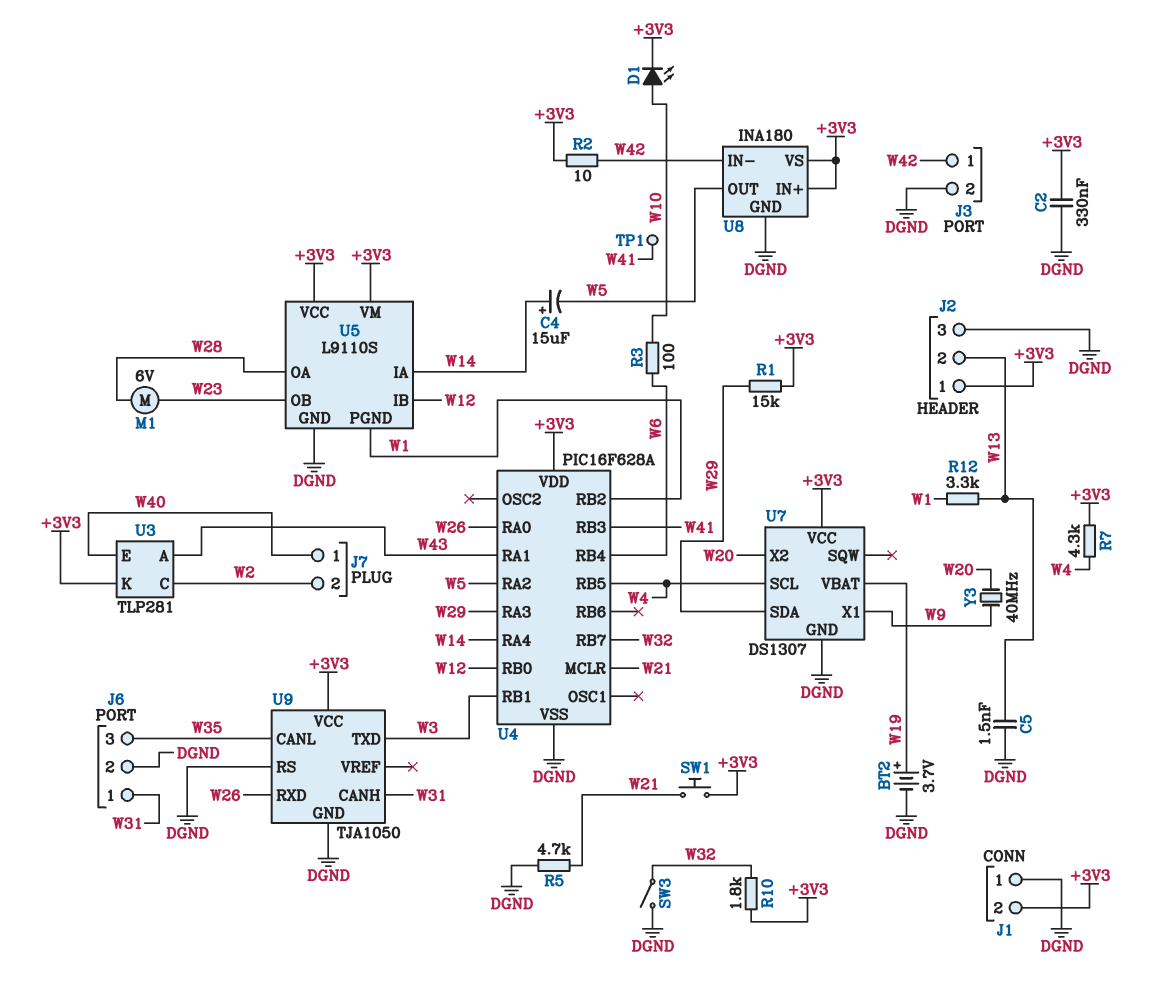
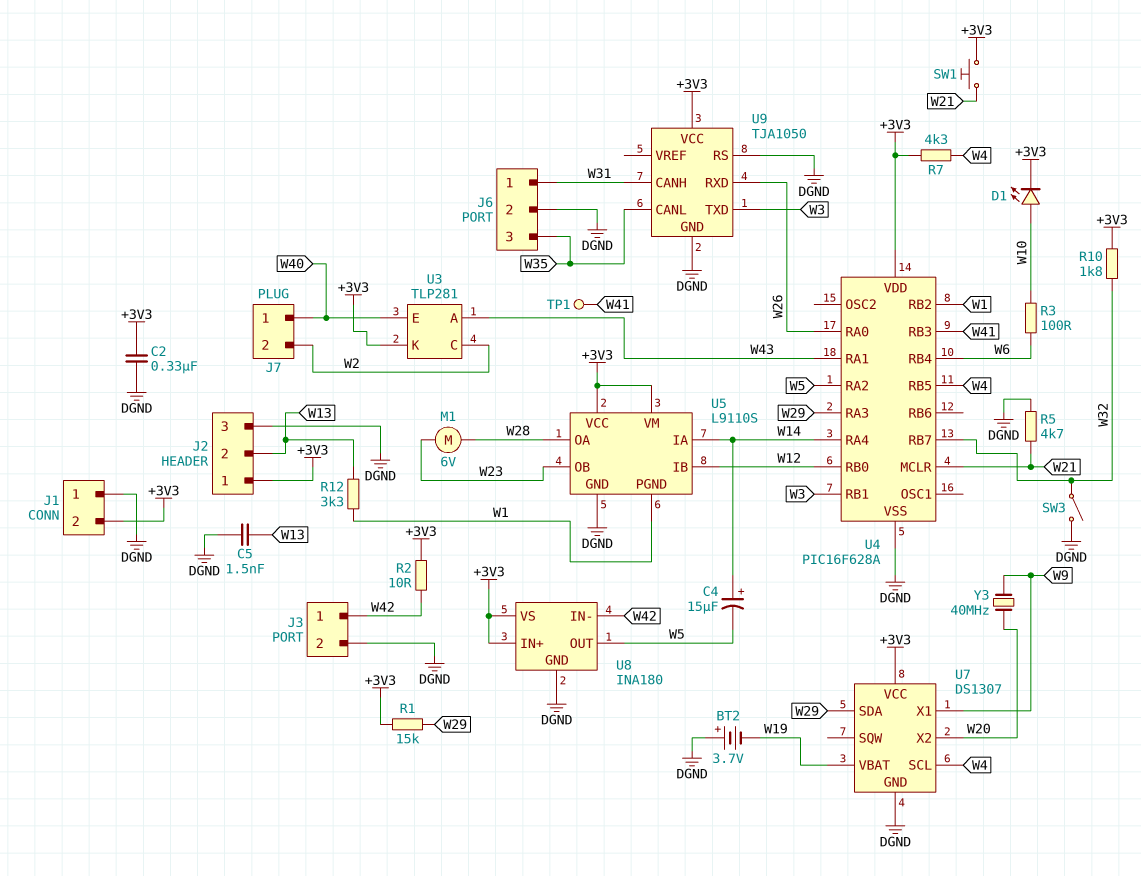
BT2: 3.7V (plus W19, minus DGND) -> 3.7V (plus DGND, minus W19)

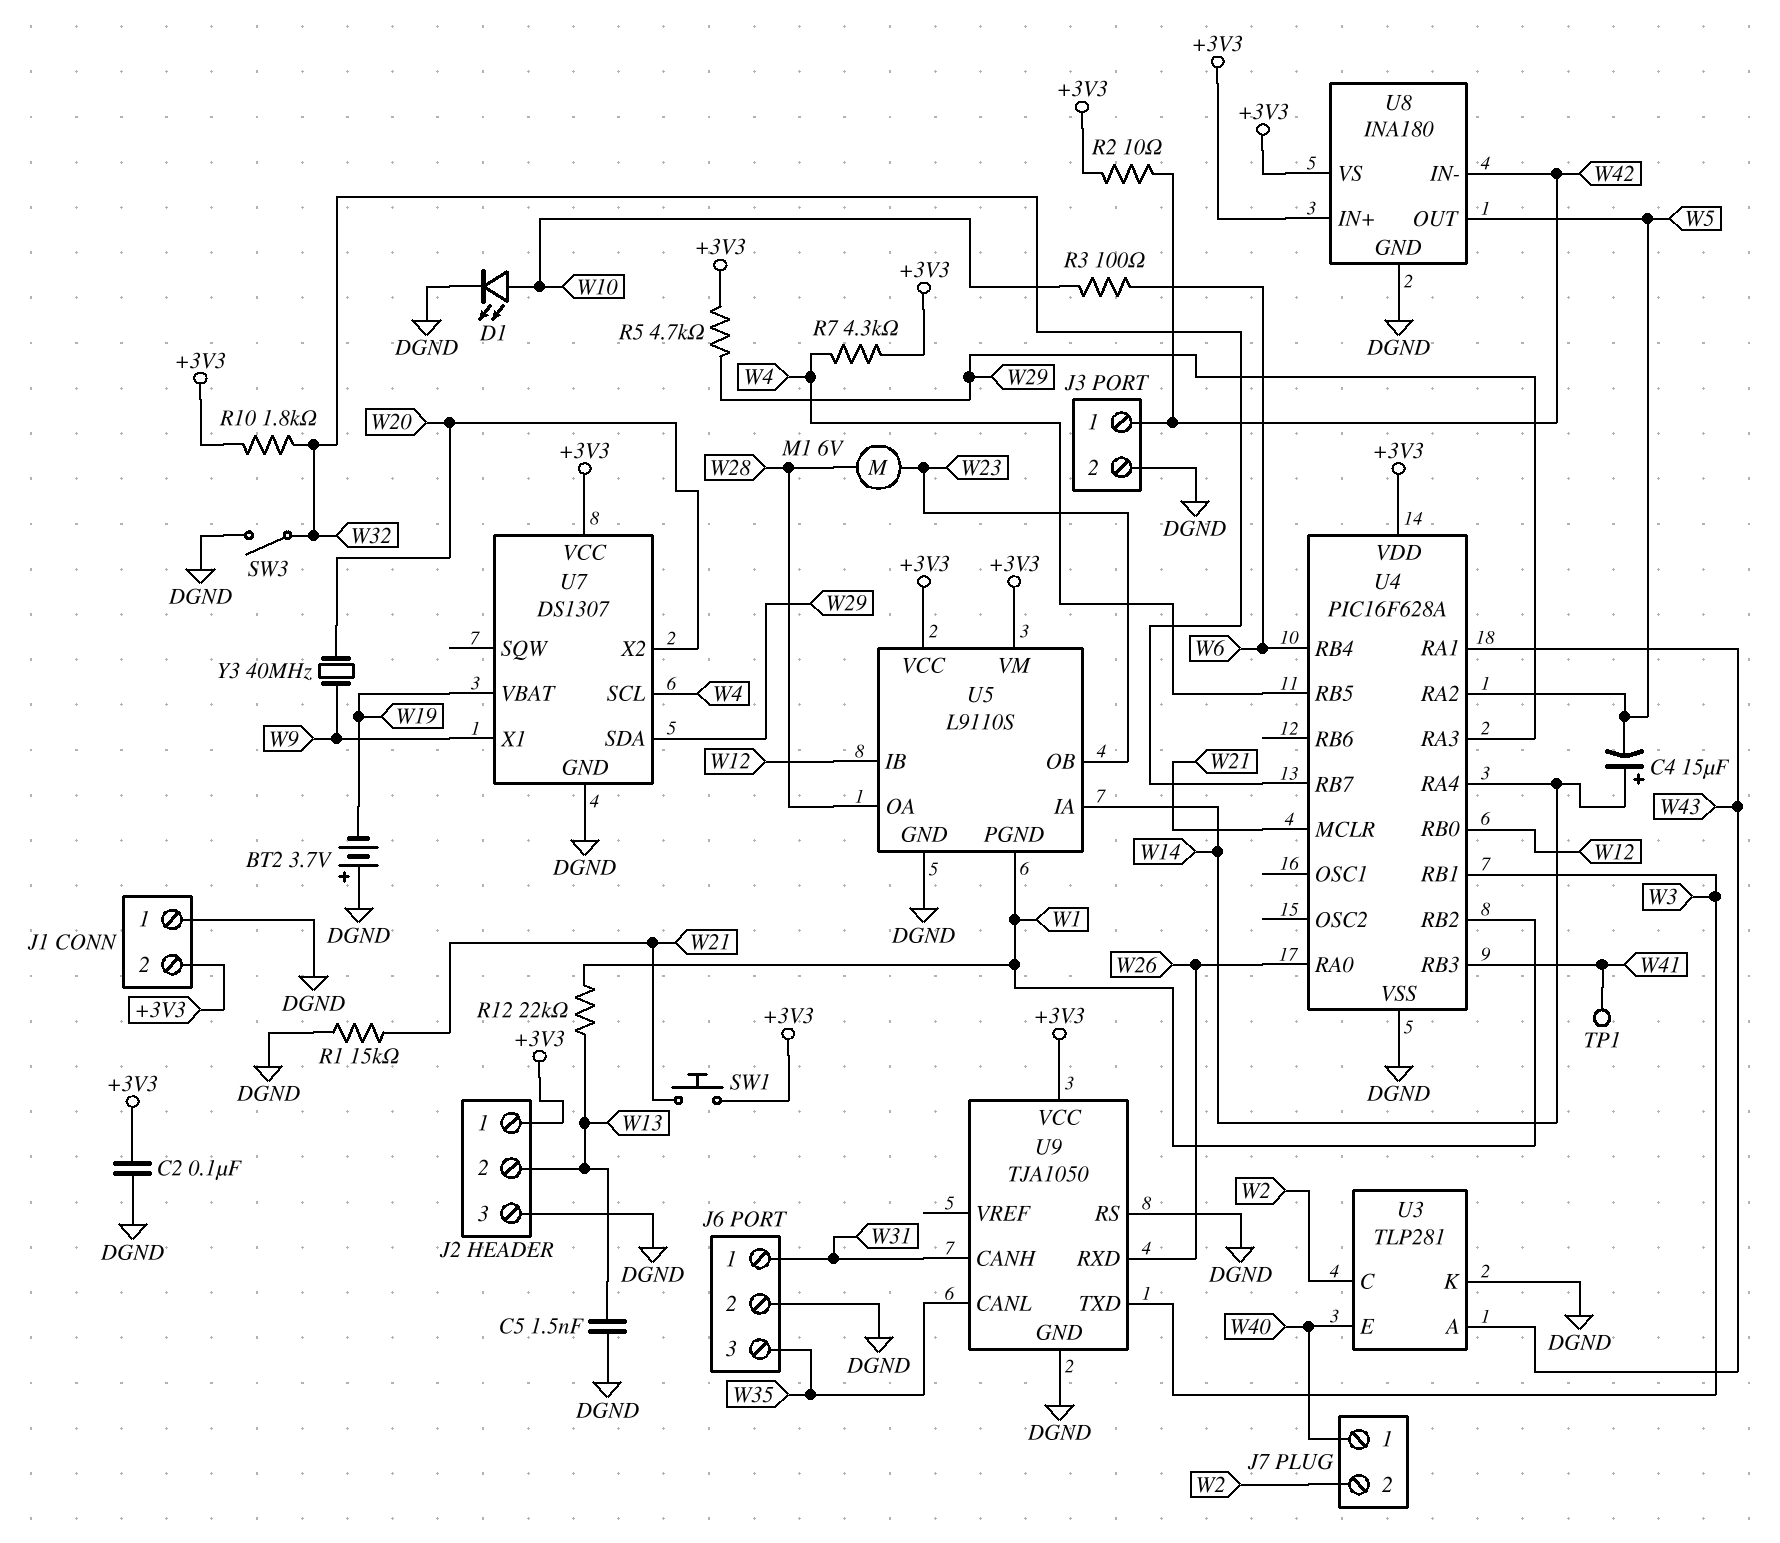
C2: 330nF (+3V3, DGND) -> 100nF (+3V3, DGND)
D1: LED (A W10, K +3V3) -> LED (A W10, K DGND)
R1: 15k (+3V3, W29) -> 15k (DGND, W21)
R5: 4.7k (DGND, W21) -> 4.7k (+3V3, W29)
R12: 3.3k (W1, W13) -> 22k (W1, W13)
U3 pin K: +3V3 -> DGND

